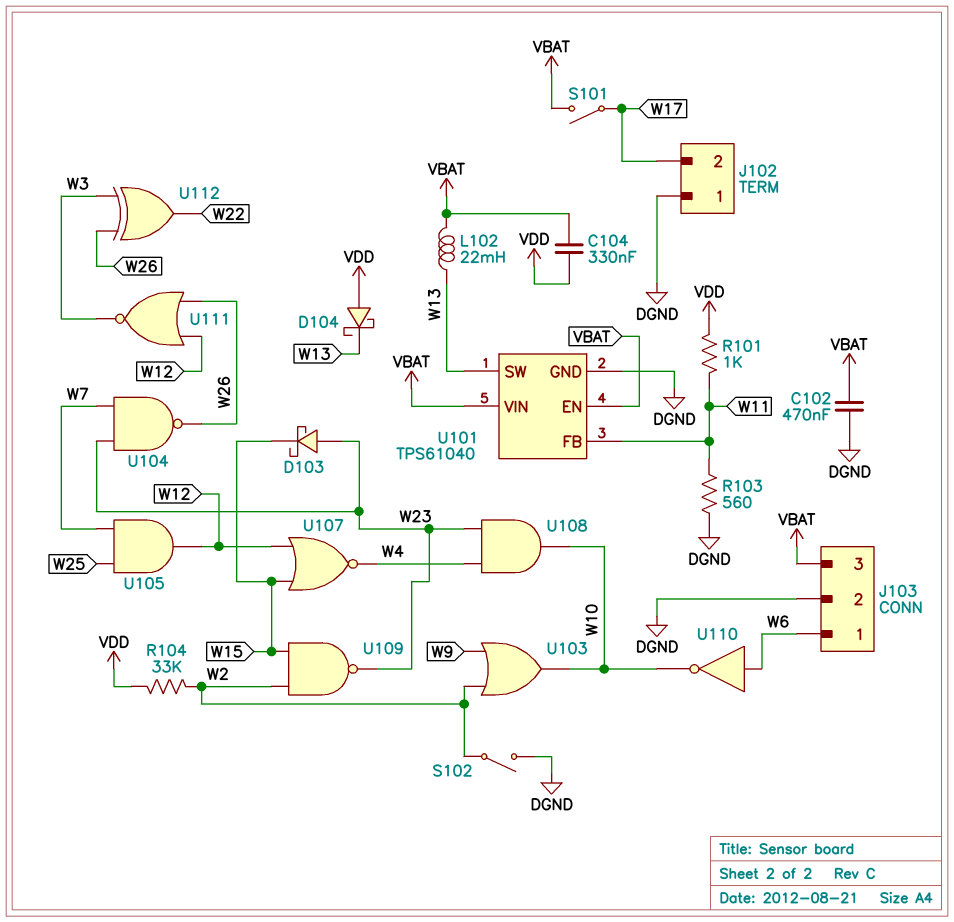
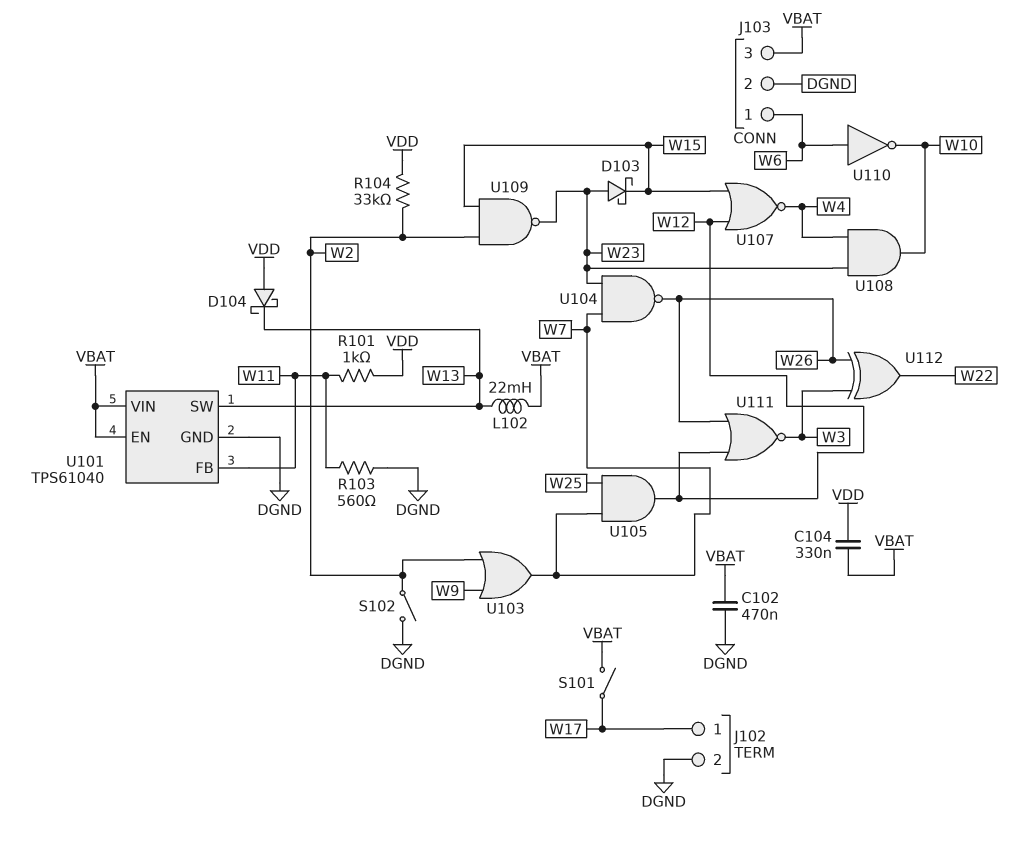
J102 pin 1: DGND -> W17
J102 pin 2: W17 -> DGND
U103: OR (in W2, in W9, out W10) -> OR (in W2, in W9, out W7)

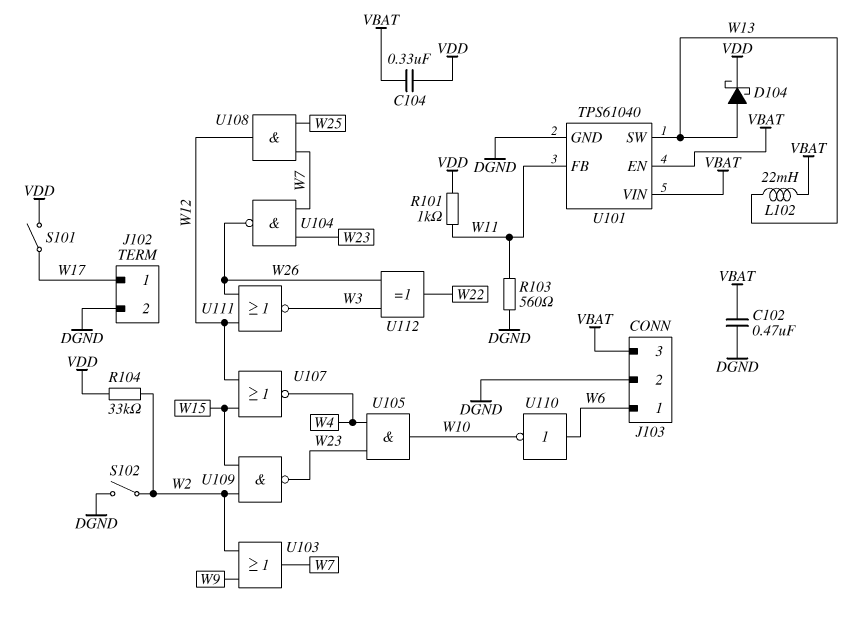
D103: schottky (A W23, K W15) -> none
D104: schottky (A VDD, K W13) -> schottky (A W13, K VDD)
S101: switch (VBAT, W17) -> switch (VDD, W17)
U105: AND (in W7, in W25, out W12) -> AND (in W4, in W23, out W10)
U108: AND (in W4, in W23, out W10) -> AND (in W7, in W25, out W12)

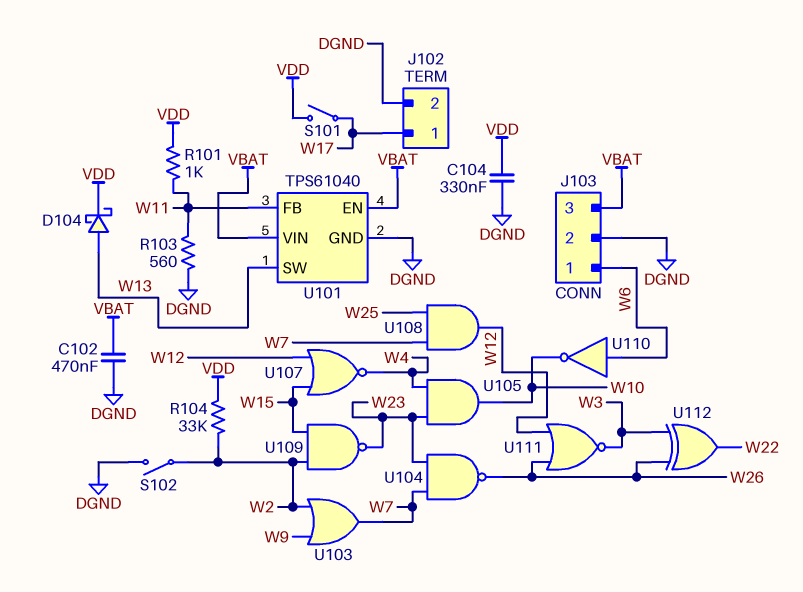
C104: 330nF (VBAT, VDD) -> 330nF (DGND, VDD)
L102: 22mH (VBAT, W13) -> none

